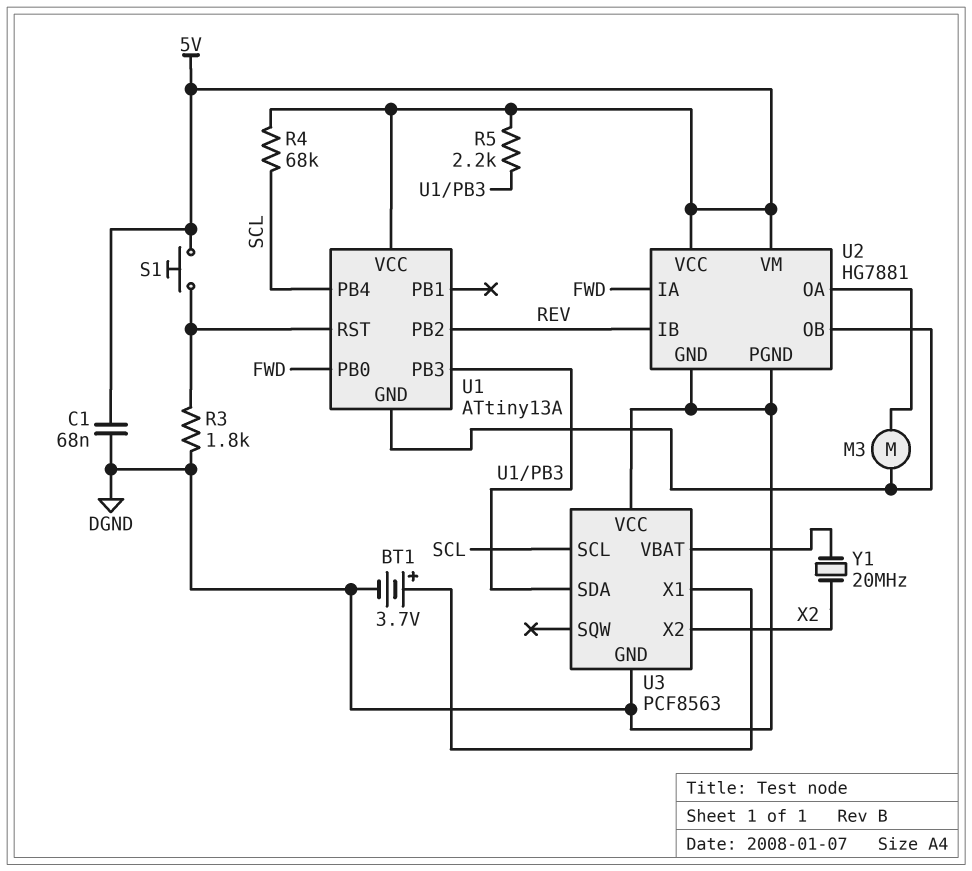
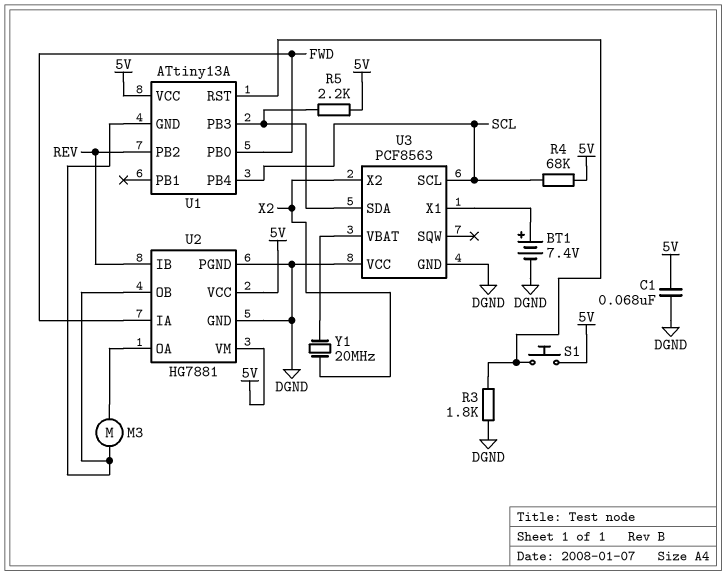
BT1: 3.7V (plus U3/X1, minus DGND) -> 7.4V (plus U3/X1, minus DGND)

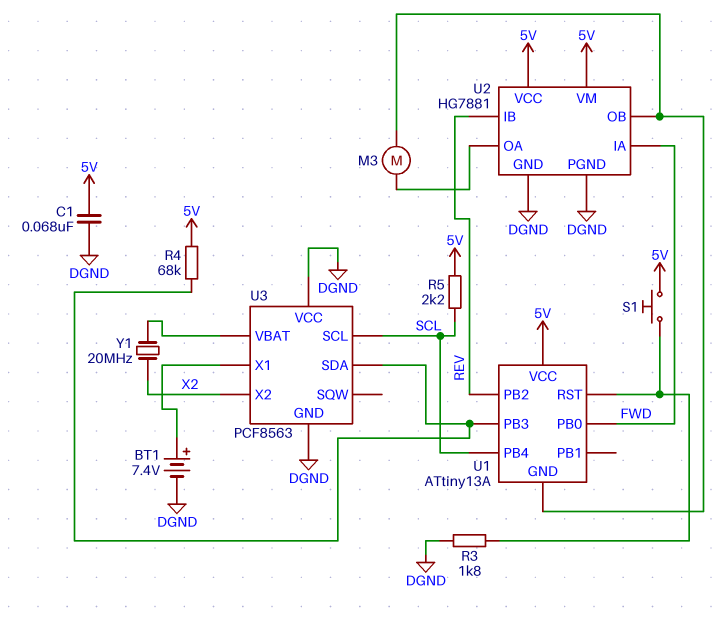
R4: 68k (5V, SCL) -> 68k (5V, U1/PB3)
R5: 2.2k (5V, U1/PB3) -> 2.2k (5V, SCL)

